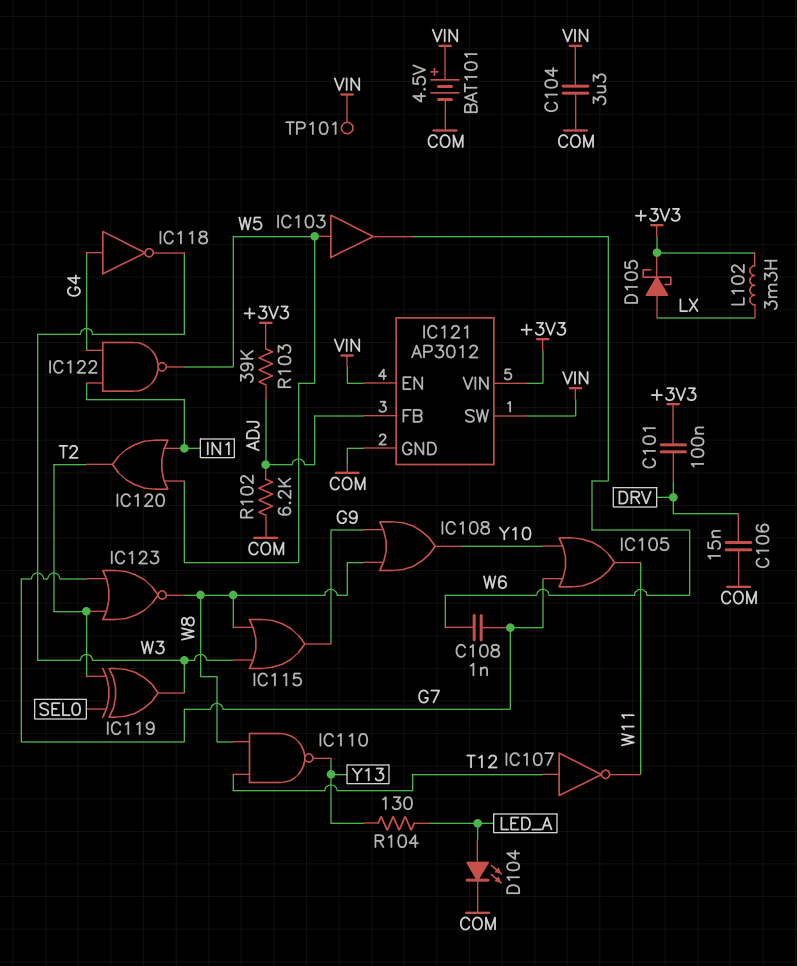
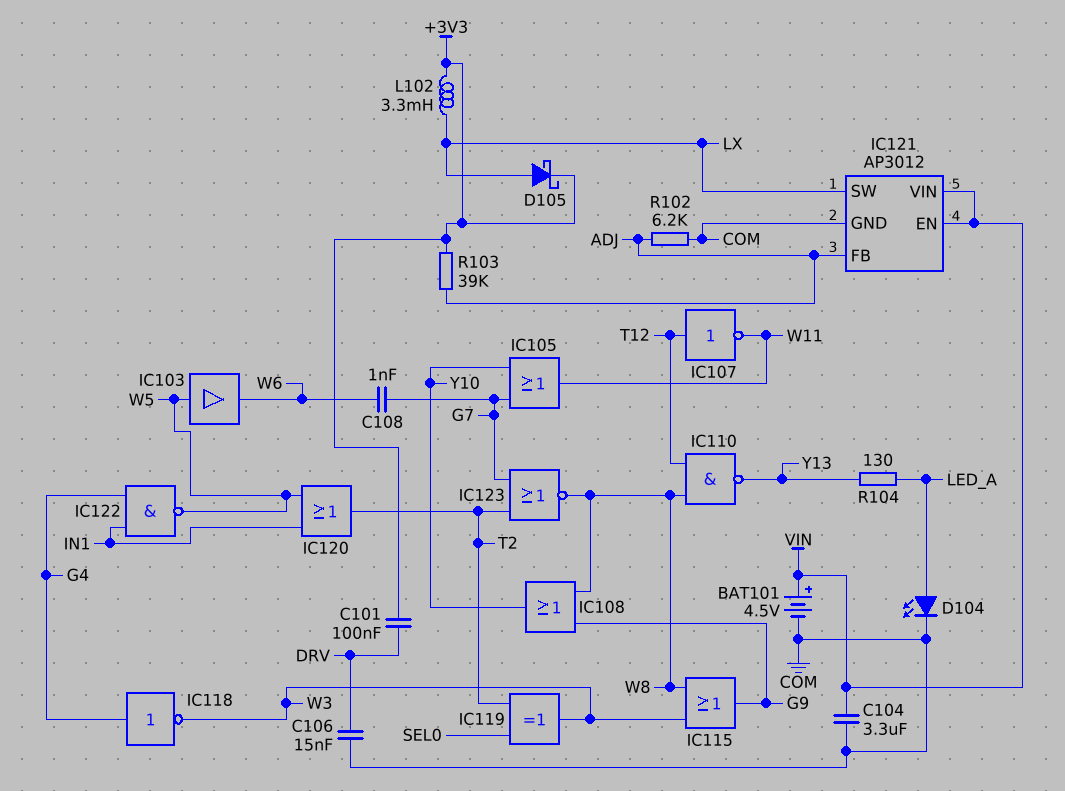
IC121 pin SW: VIN -> LX
IC121 pin VIN: +3V3 -> VIN
TP101: test point (VIN) -> none

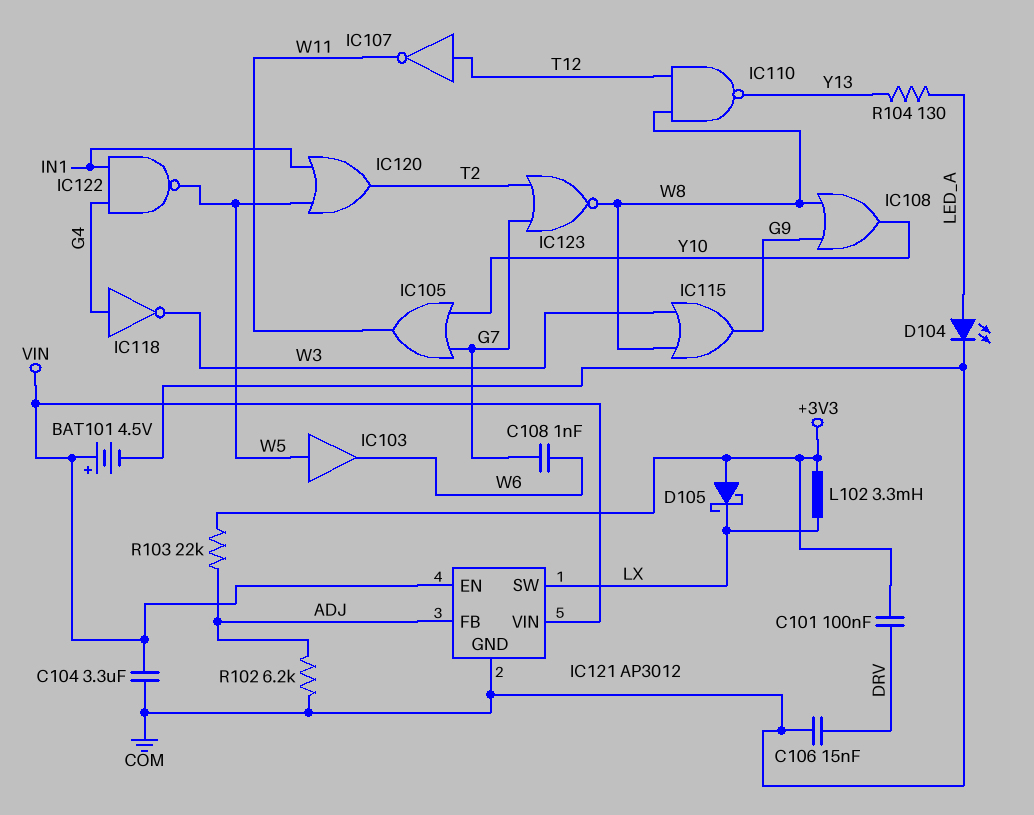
D105: schottky (A LX, K +3V3) -> schottky (A +3V3, K LX)
IC119: XOR (in SEL0, in T2, out W3) -> none
R103: 39k (+3V3, ADJ) -> 22k (+3V3, ADJ)

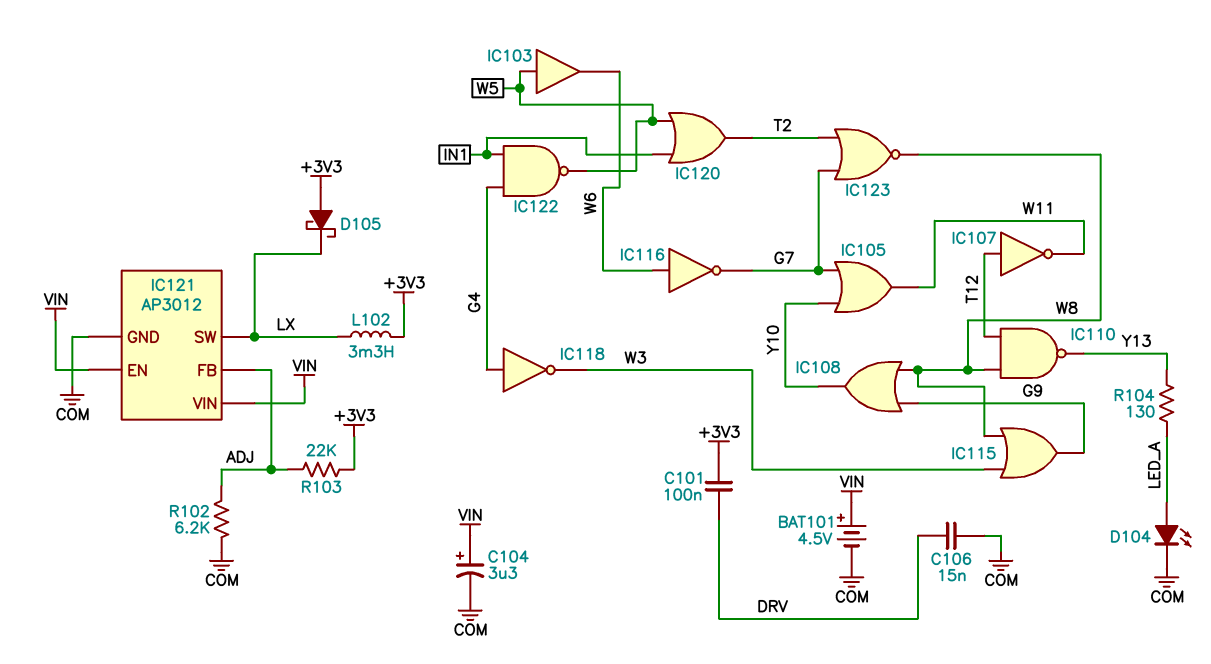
C104: 3.3uF (COM, VIN) -> 3.3uF (plus VIN, minus COM)
C108: 1nF (G7, W6) -> none
IC116: none -> NOT (in W6, out G7)

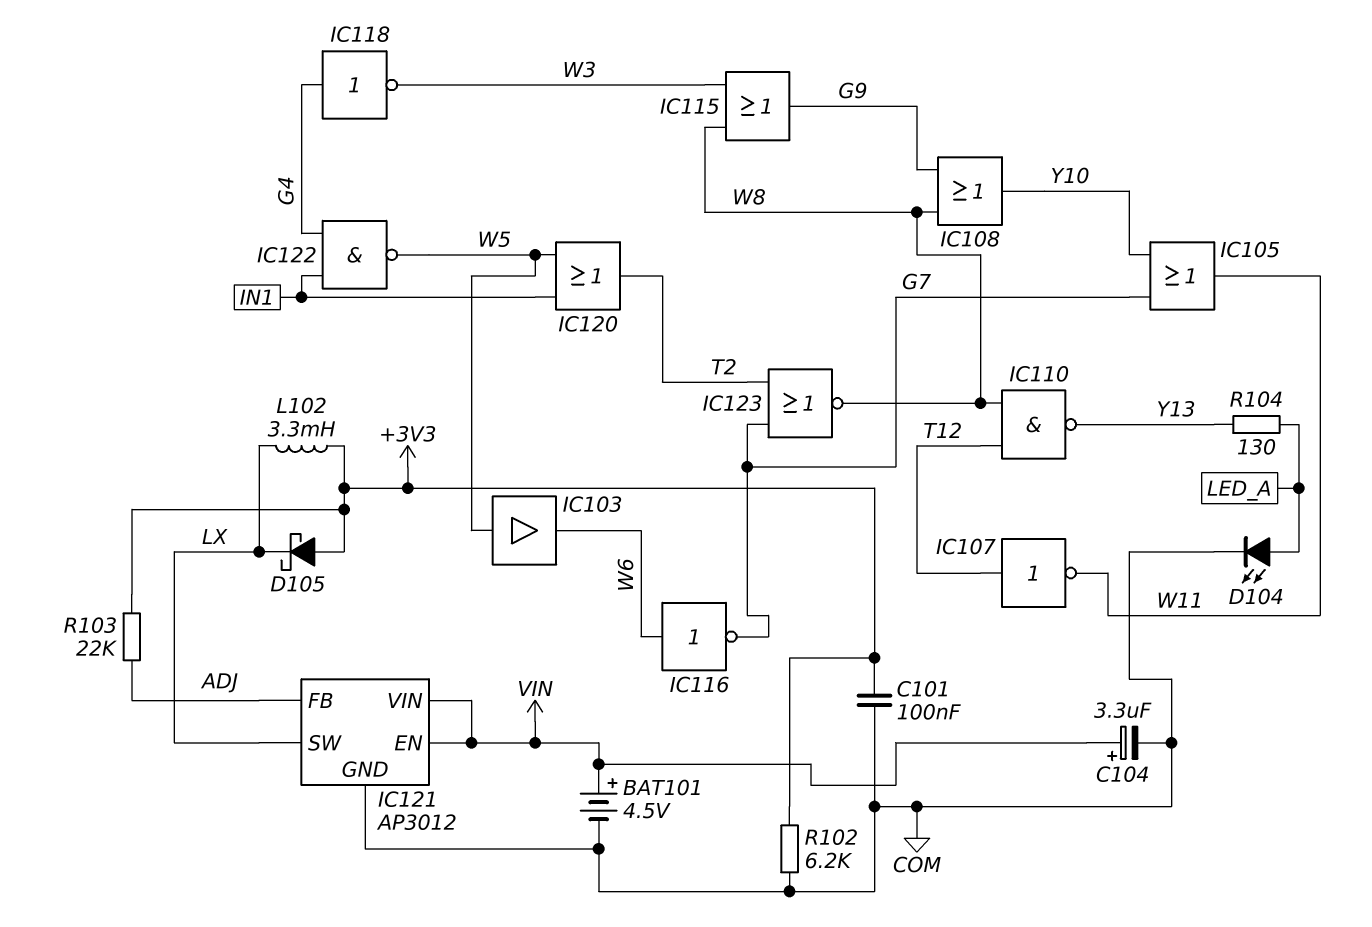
C101: 100nF (+3V3, DRV) -> 100nF (+3V3, COM)
C106: 15nF (COM, DRV) -> none
R102: 6.2k (ADJ, COM) -> 6.2k (+3V3, COM)

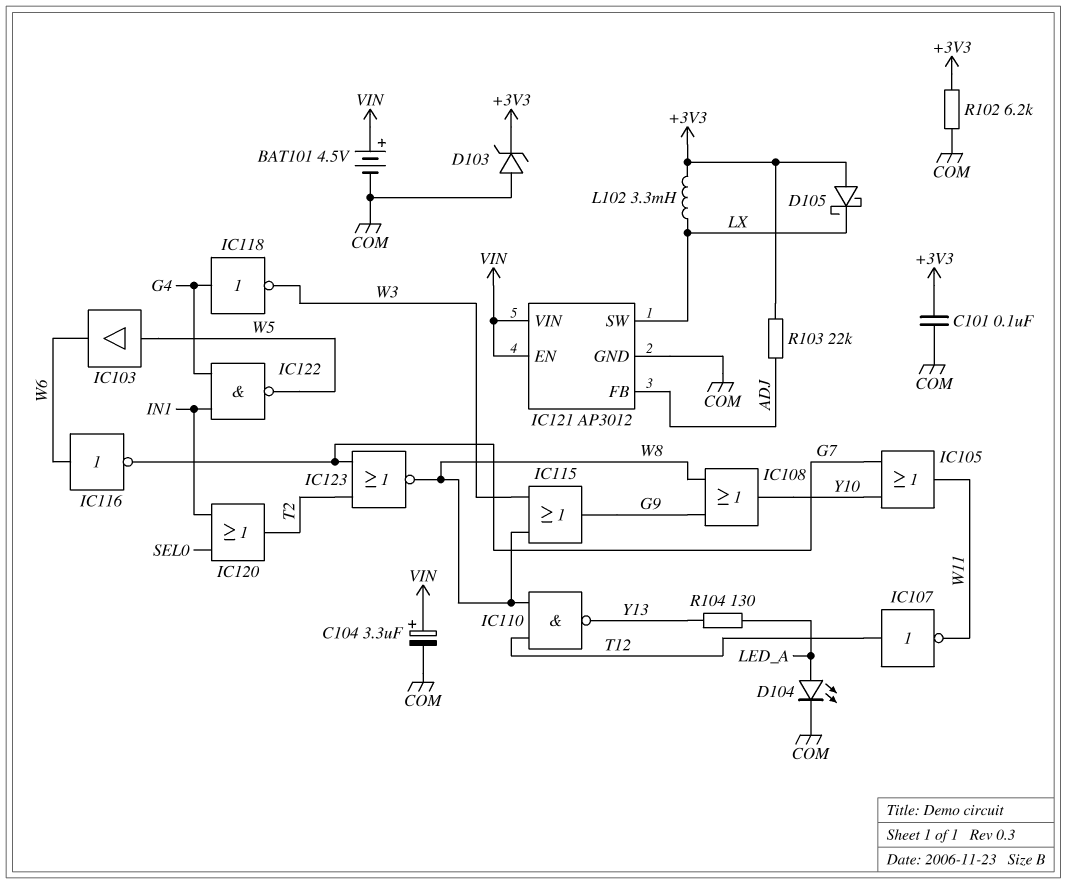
D103: none -> zener (A COM, K +3V3)
IC120: OR (in IN1, in W5, out T2) -> OR (in IN1, in SEL0, out T2)

